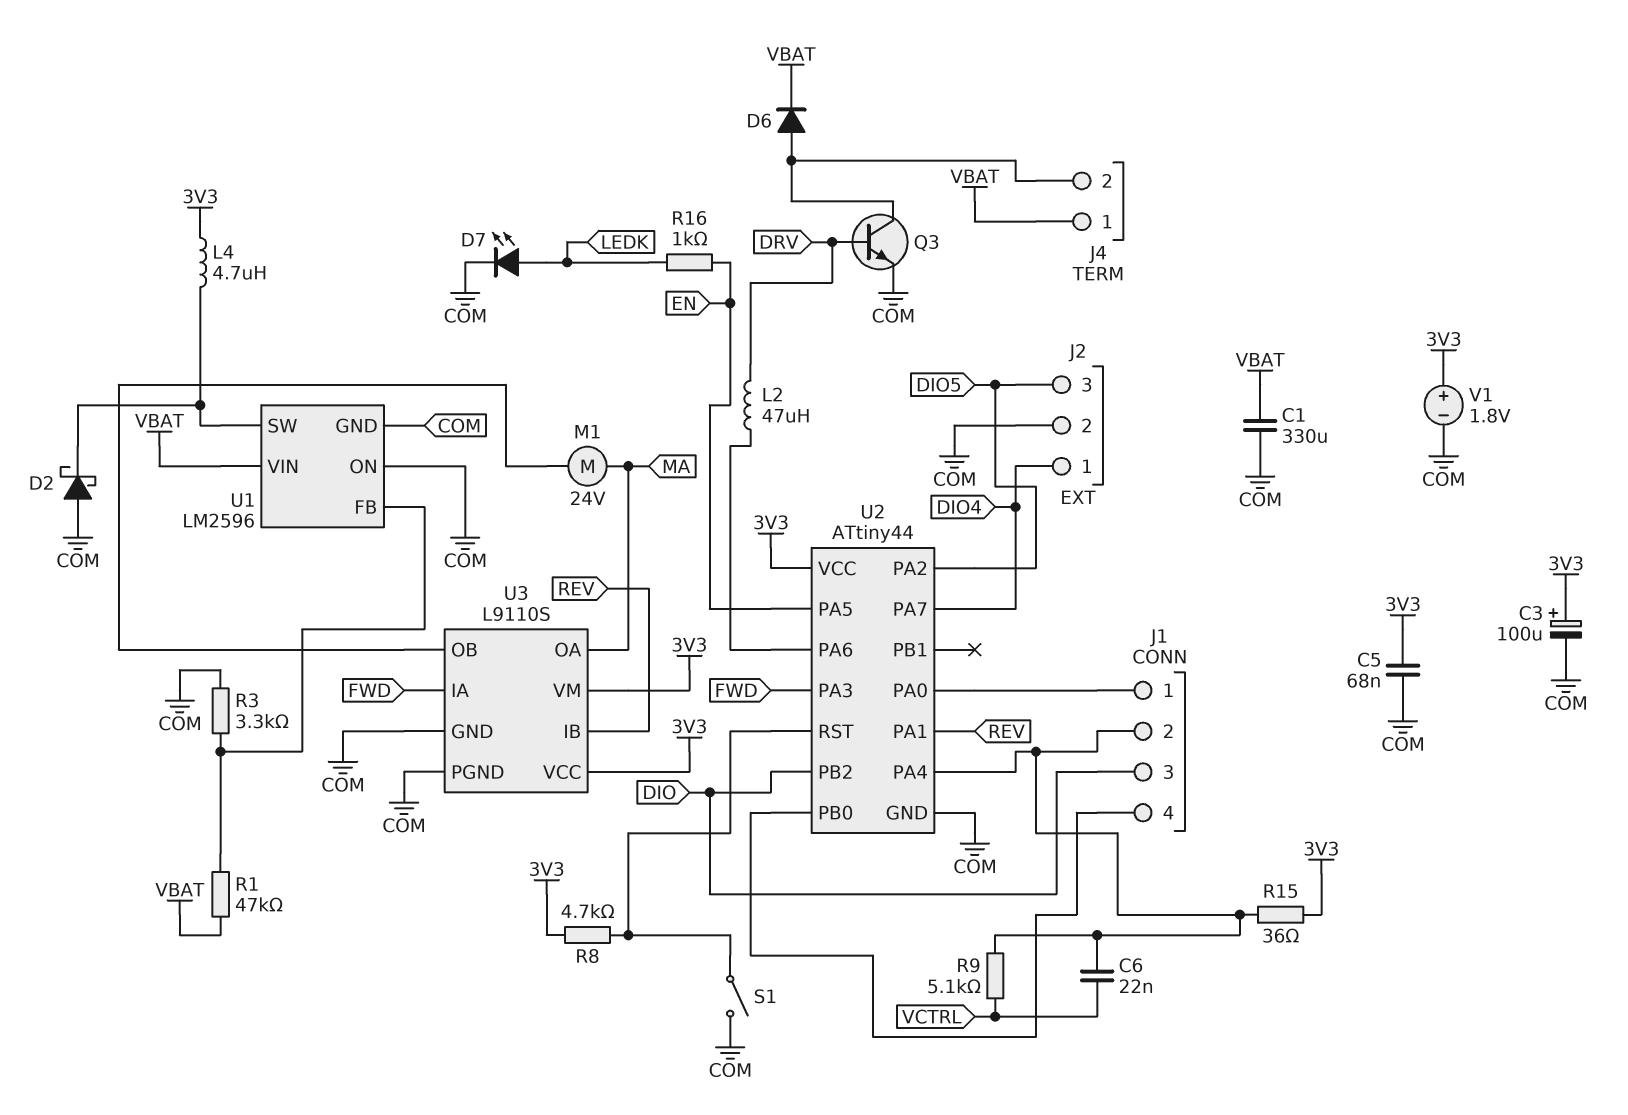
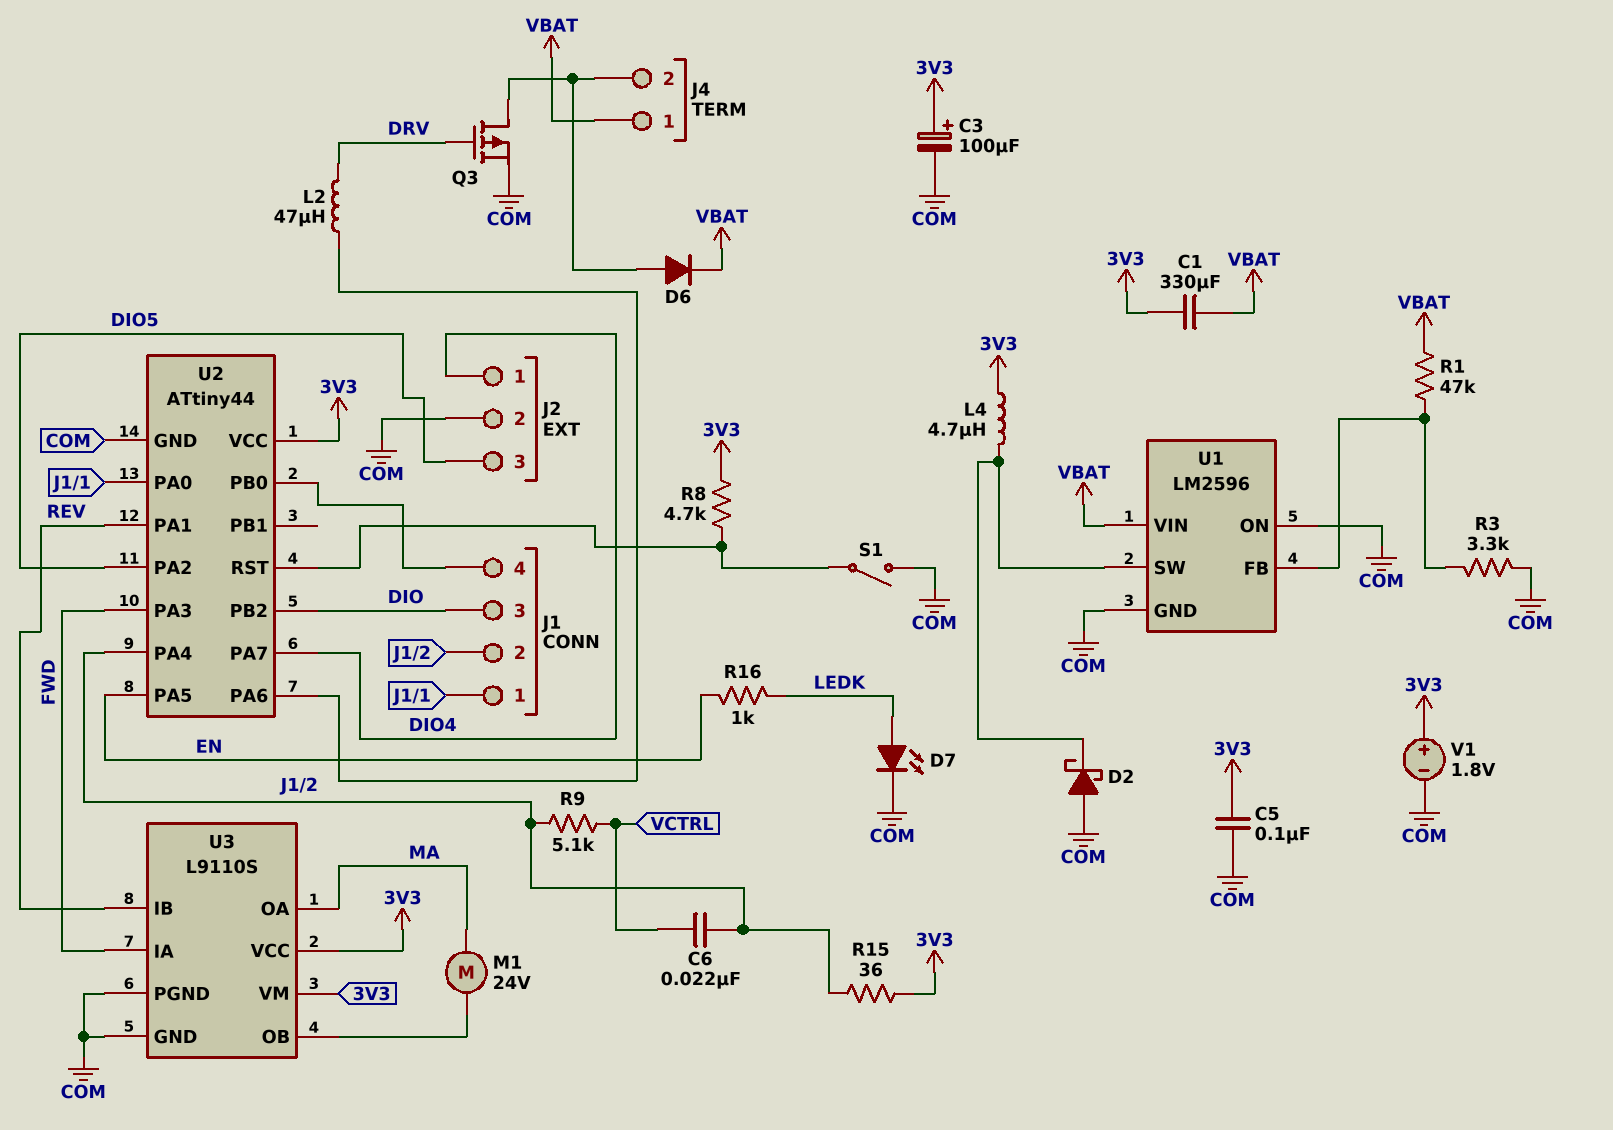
C1: 330uF (COM, VBAT) -> 330uF (3V3, VBAT)
C5: 68nF (3V3, COM) -> 100nF (3V3, COM)
Q3: NPN (B DRV, C J4/2, E COM) -> PMOS (G DRV, D J4/2, S COM)

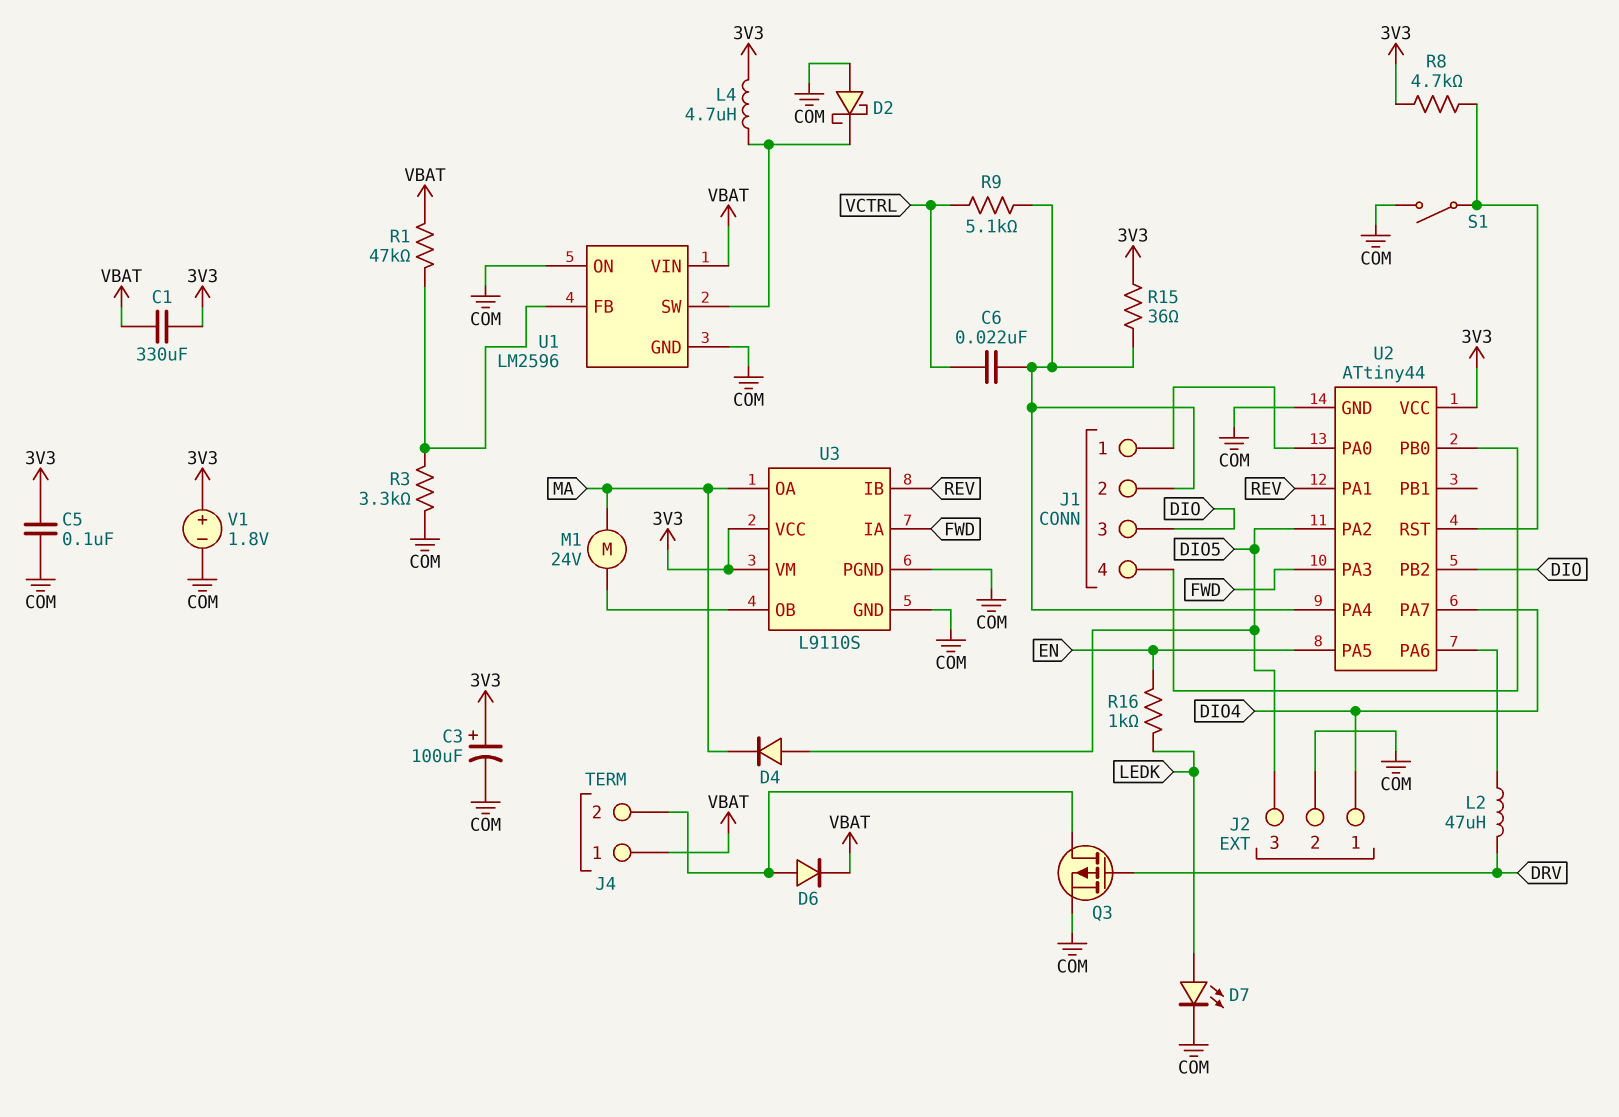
D4: none -> diode (A DIO5, K MA)

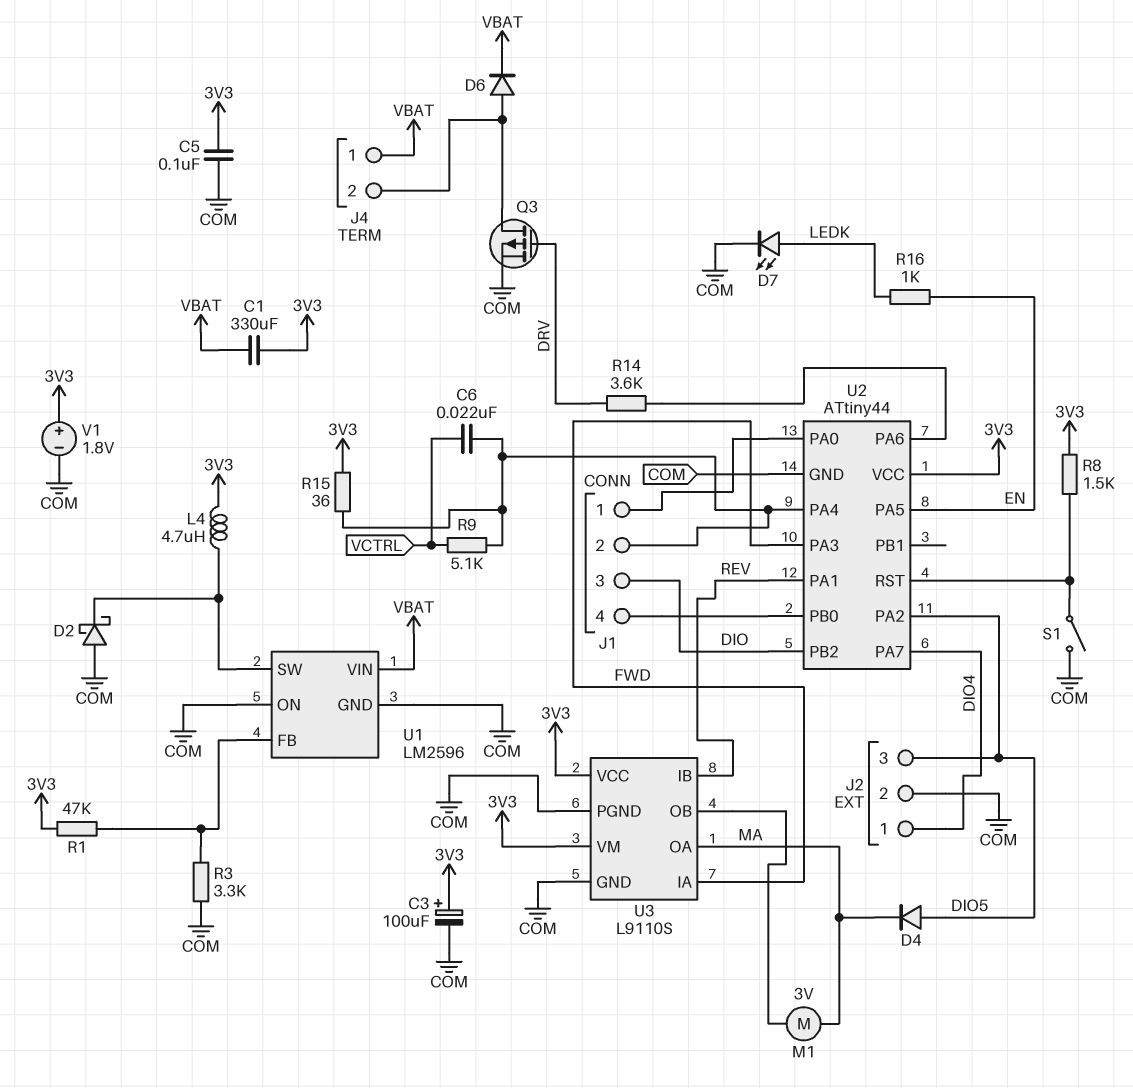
L2: 47uH (DRV, U2/PA6) -> none
M1: motor 24V (MA, U3/OB) -> motor 3V (MA, U3/OB)
R1: 47k (U1/FB, VBAT) -> 47k (3V3, U1/FB)
R8: 4.7k (3V3, U2/RST) -> 1.5k (3V3, U2/RST)
R14: none -> 3.6k (DRV, U2/PA6)

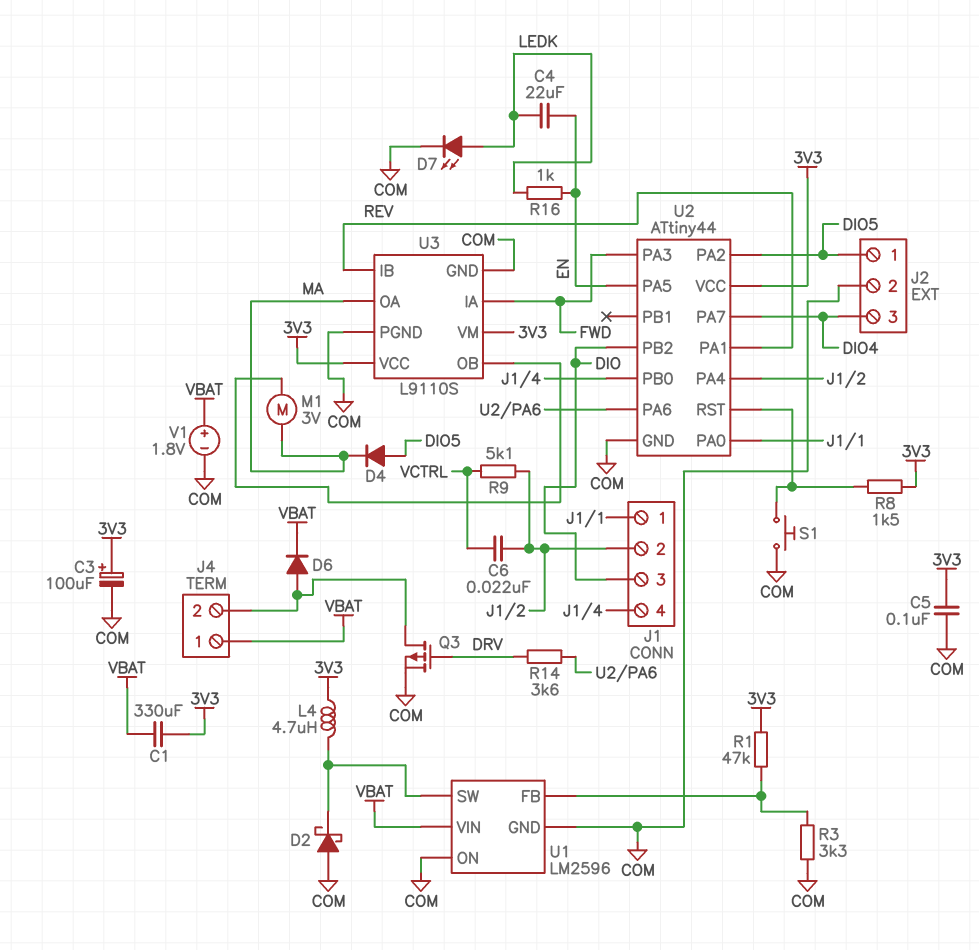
C4: none -> 22uF (EN, LEDK)
J2 pin 1: DIO4 -> DIO5
J2 pin 3: DIO5 -> DIO4
R15: 36 (3V3, J1/2) -> none
S1: switch (COM, U2/RST) -> button (COM, U2/RST)
V1: 1.8V (plus 3V3, minus COM) -> 1.8V (plus VBAT, minus COM)

